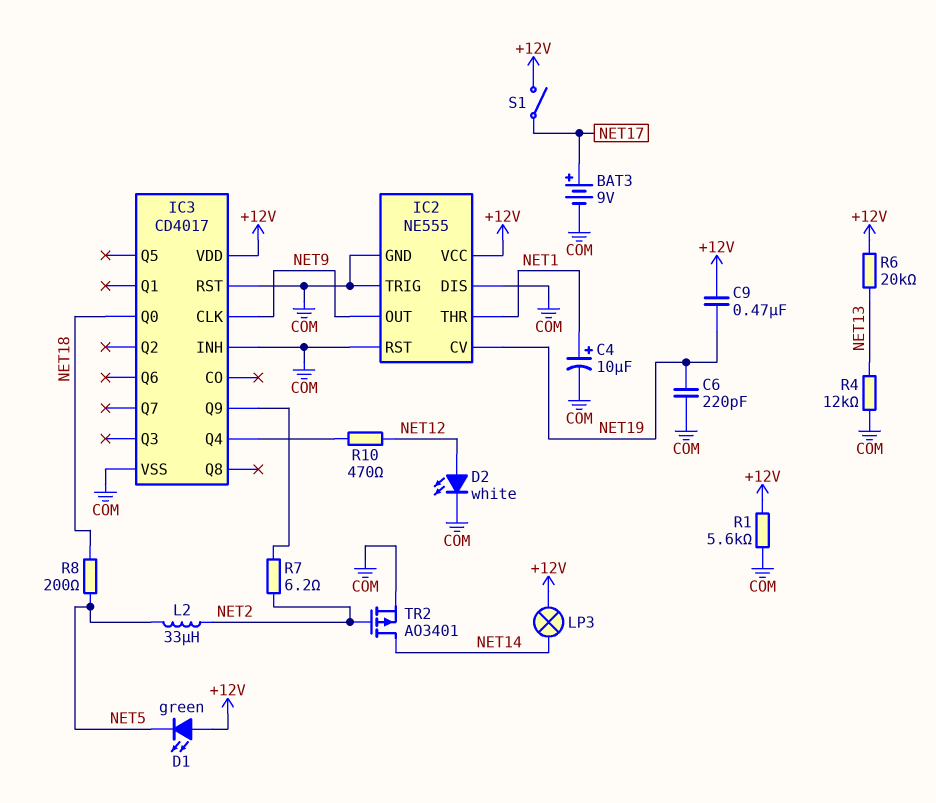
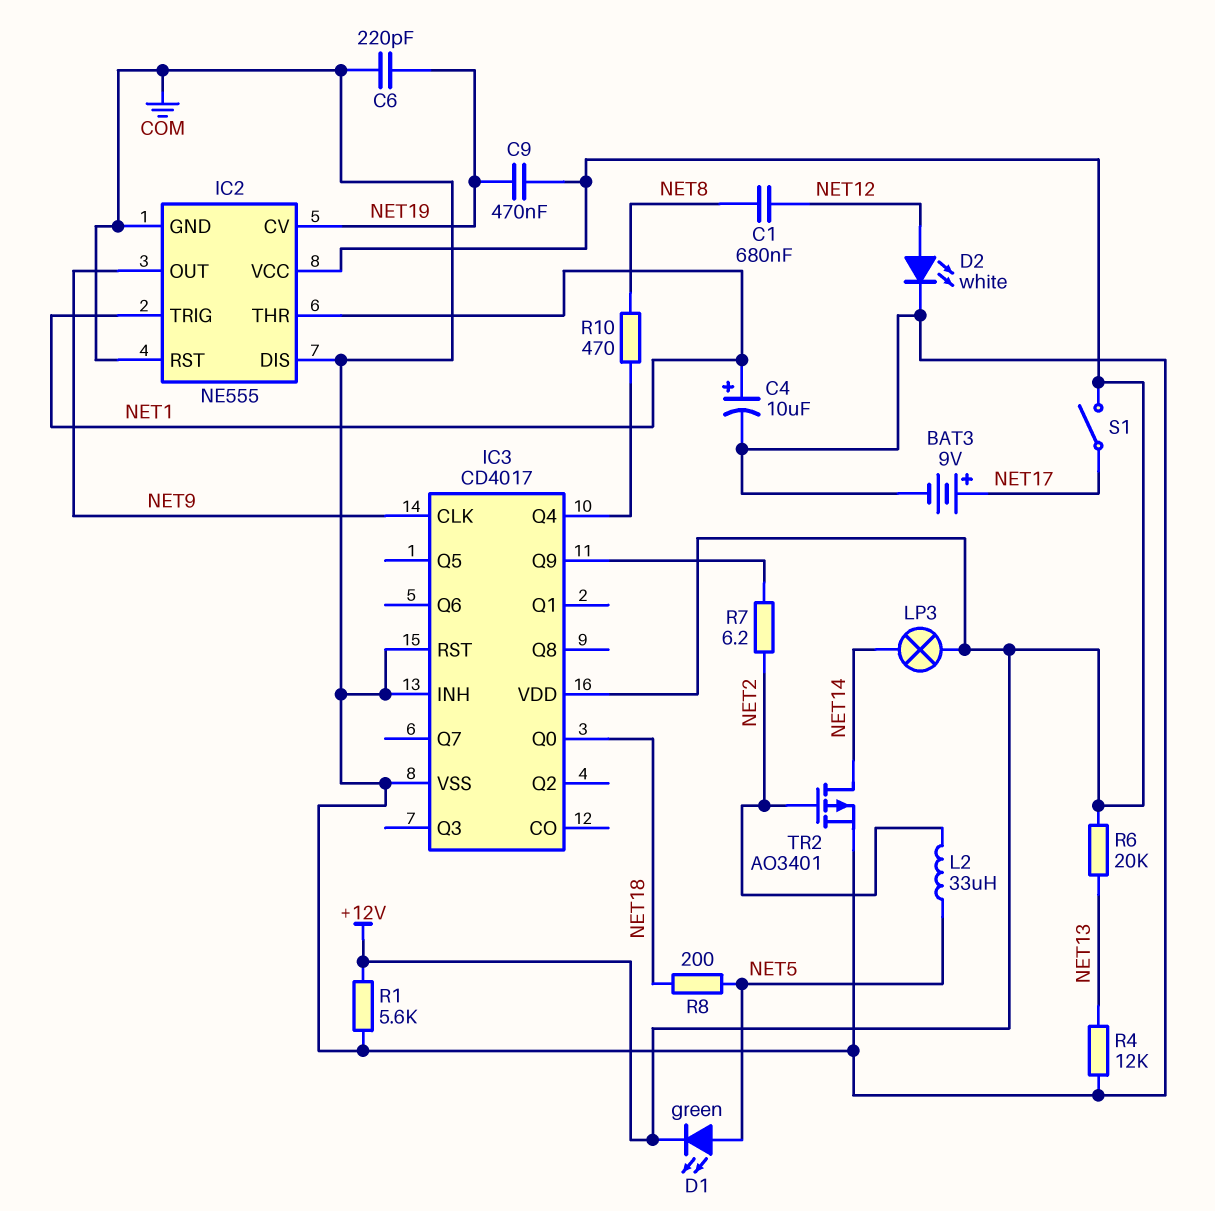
C1: none -> 680nF (NET8, NET12)
D1: LED green (A +12V, K NET5) -> LED green (A NET5, K +12V)
IC2 pin TRIG: COM -> NET1
R10: 470 (IC3/Q4, NET12) -> 470 (IC3/Q4, NET8)

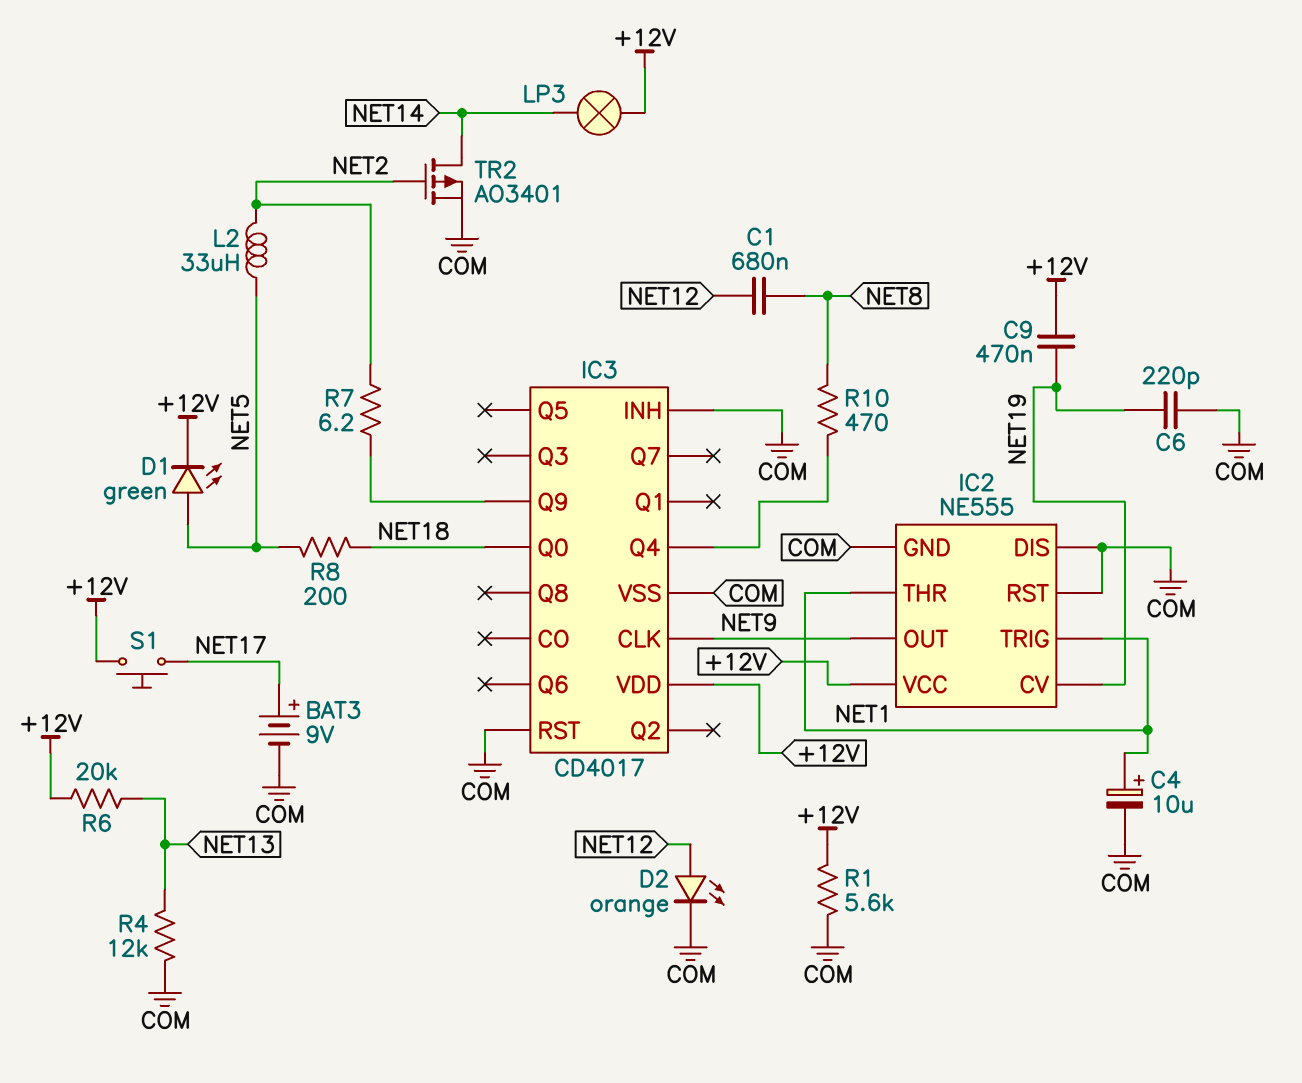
D2: LED white (A NET12, K COM) -> LED orange (A NET12, K COM)
S1: switch (+12V, NET17) -> button (+12V, NET17)

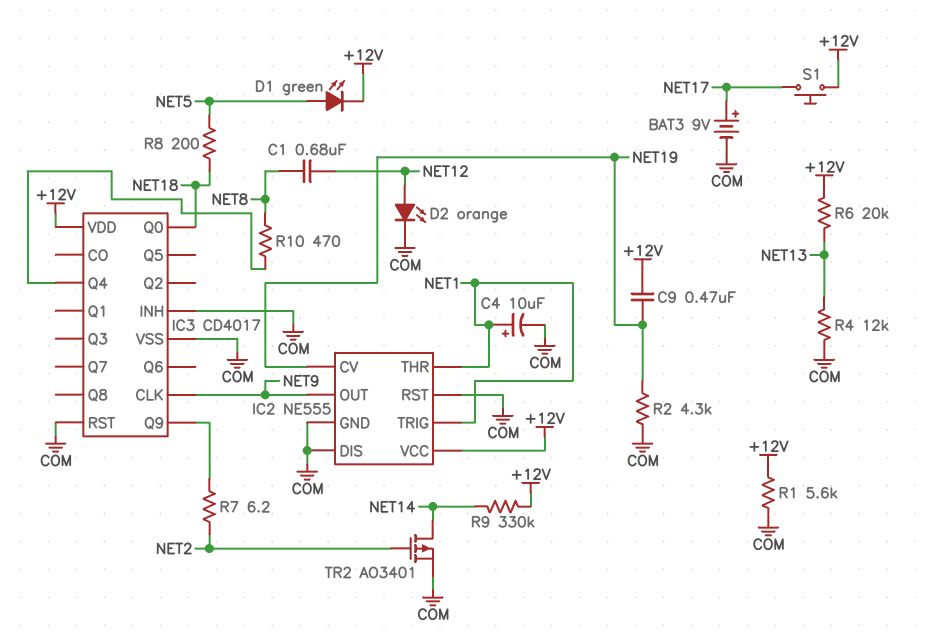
C6: 220pF (COM, NET19) -> none
L2: 33uH (NET2, NET5) -> none
LP3: lamp (+12V, NET14) -> none
R2: none -> 4.3k (COM, NET19)
R9: none -> 330k (+12V, NET14)

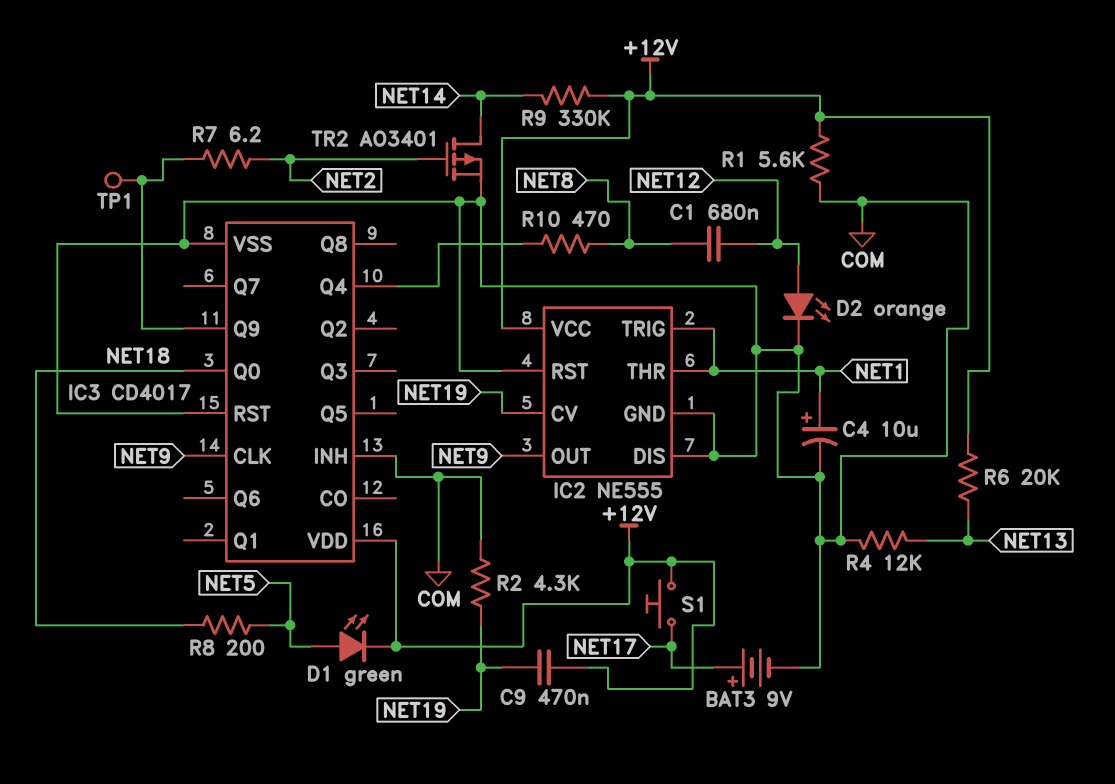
TP1: none -> test point (IC3/Q9)

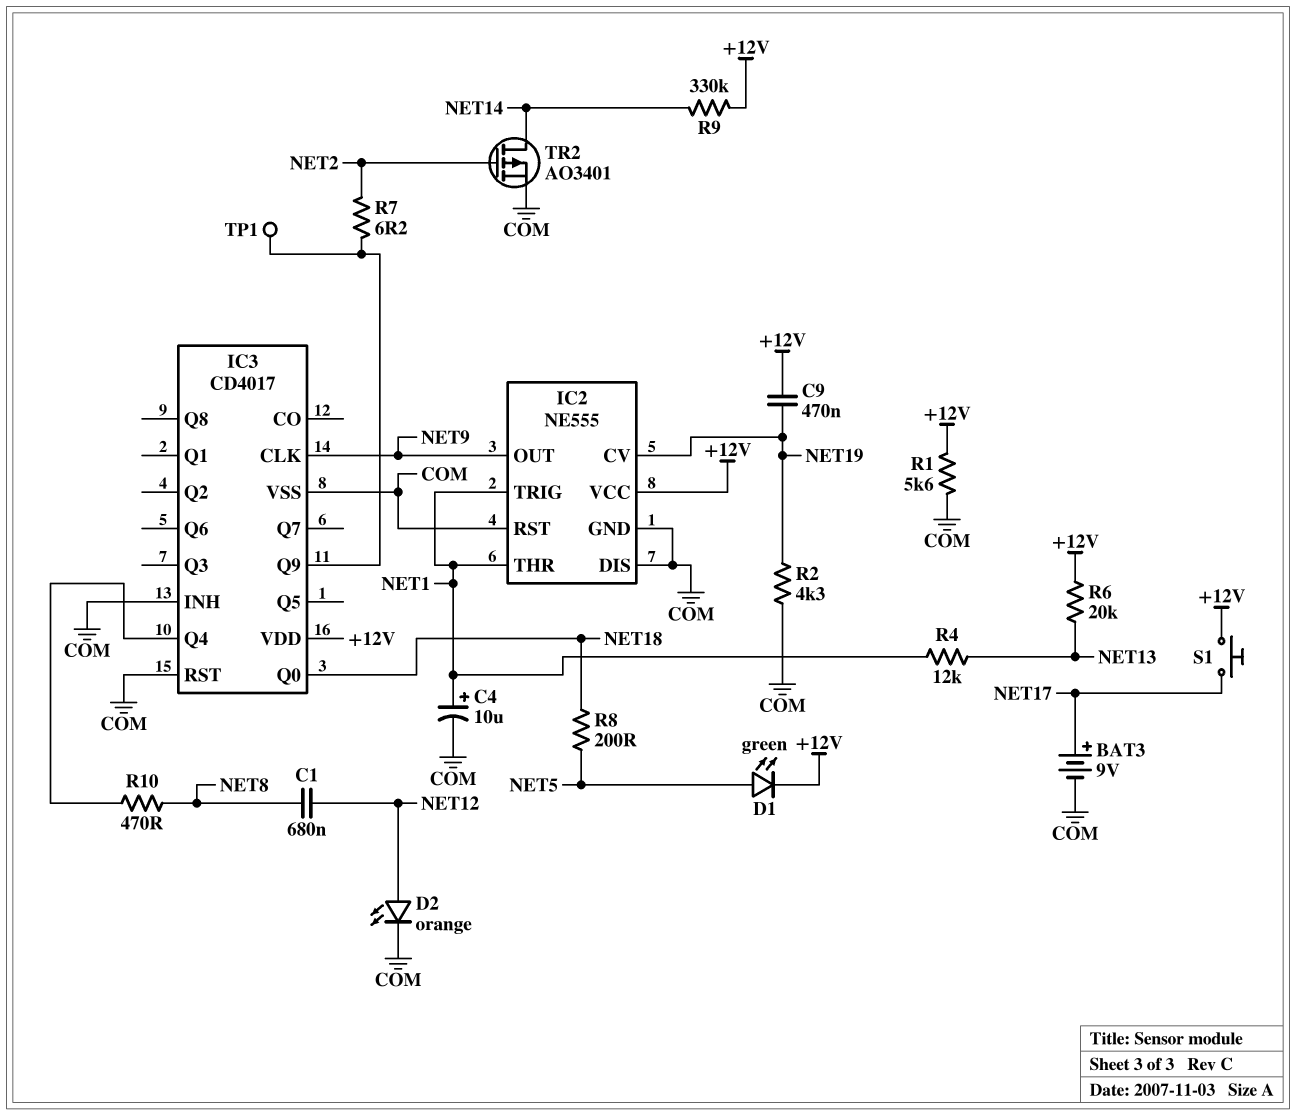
R4: 12k (COM, NET13) -> 12k (NET1, NET13)

